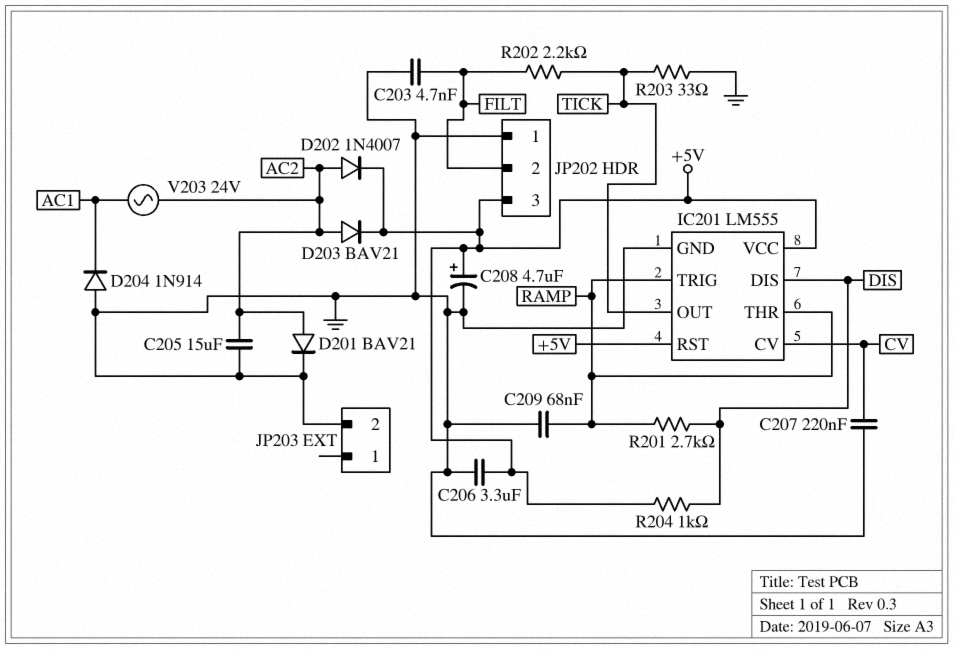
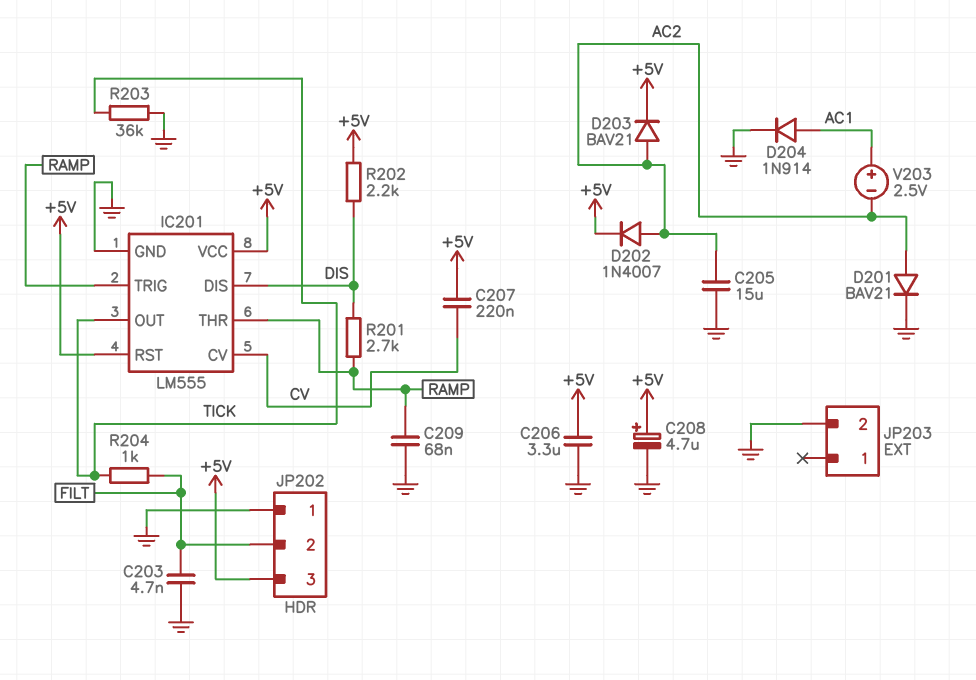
C207: 220nF (CV, GND) -> 220nF (+5V, CV)
D204: diode 1N914 (A GND, K AC1) -> diode 1N914 (A AC1, K GND)
R202: 2.2k (FILT, TICK) -> 2.2k (+5V, DIS)
R203: 33 (GND, TICK) -> 36k (GND, TICK)
R204: 1k (+5V, DIS) -> 1k (FILT, TICK)
V203: AC 24V (AC1, AC2) -> 2.5V (plus AC1, minus AC2)

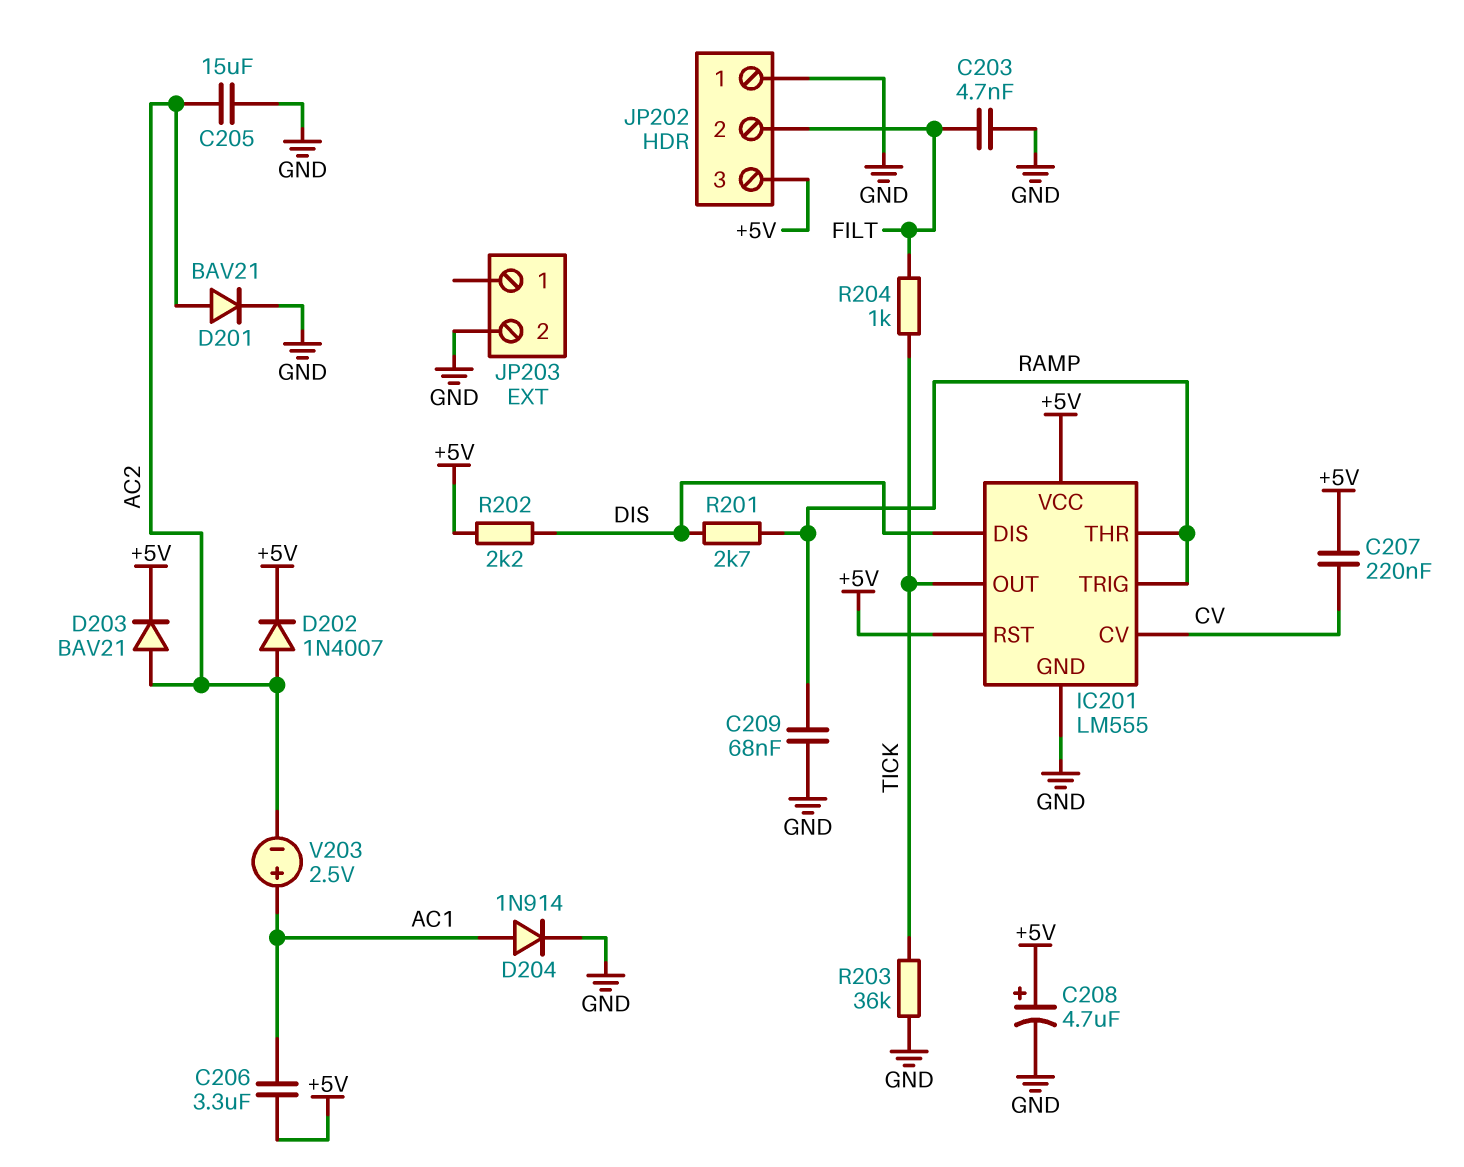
C206: 3.3uF (+5V, GND) -> 3.3uF (+5V, AC1)

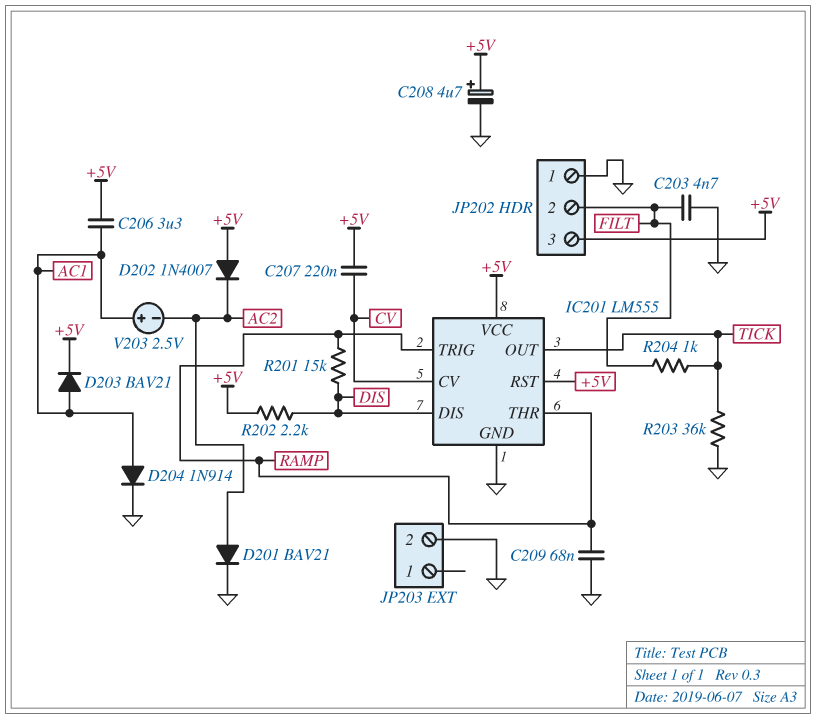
C205: 15uF (AC2, GND) -> none
D202: diode 1N4007 (A AC2, K +5V) -> diode 1N4007 (A +5V, K AC2)
D203: diode BAV21 (A AC2, K +5V) -> diode BAV21 (A AC1, K +5V)
R201: 2.7k (DIS, RAMP) -> 15k (DIS, RAMP)

